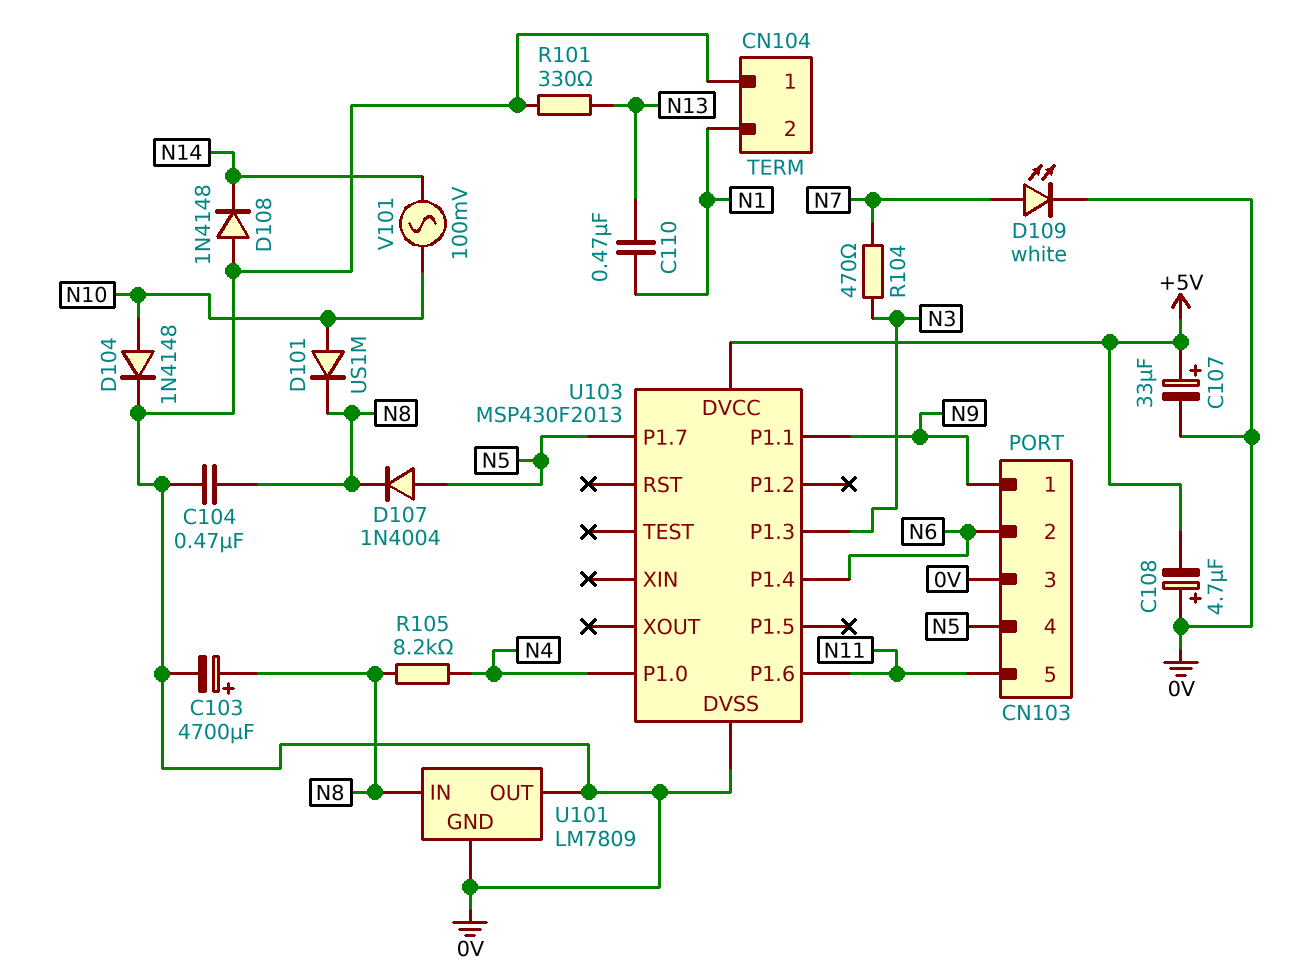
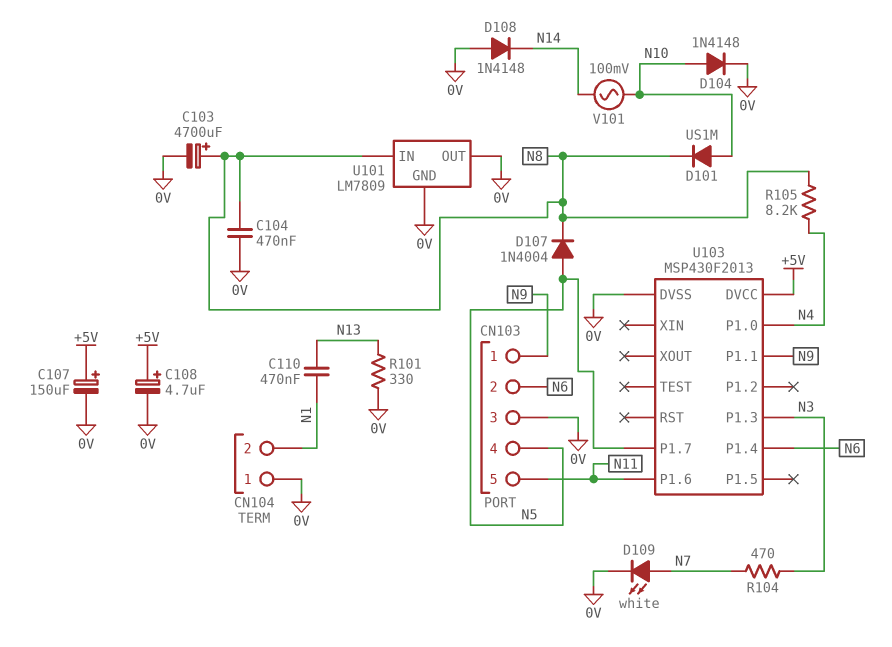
C107: 33uF (plus +5V, minus 0V) -> 150uF (plus +5V, minus 0V)
C108: 4.7uF (plus 0V, minus +5V) -> 4.7uF (plus +5V, minus 0V)

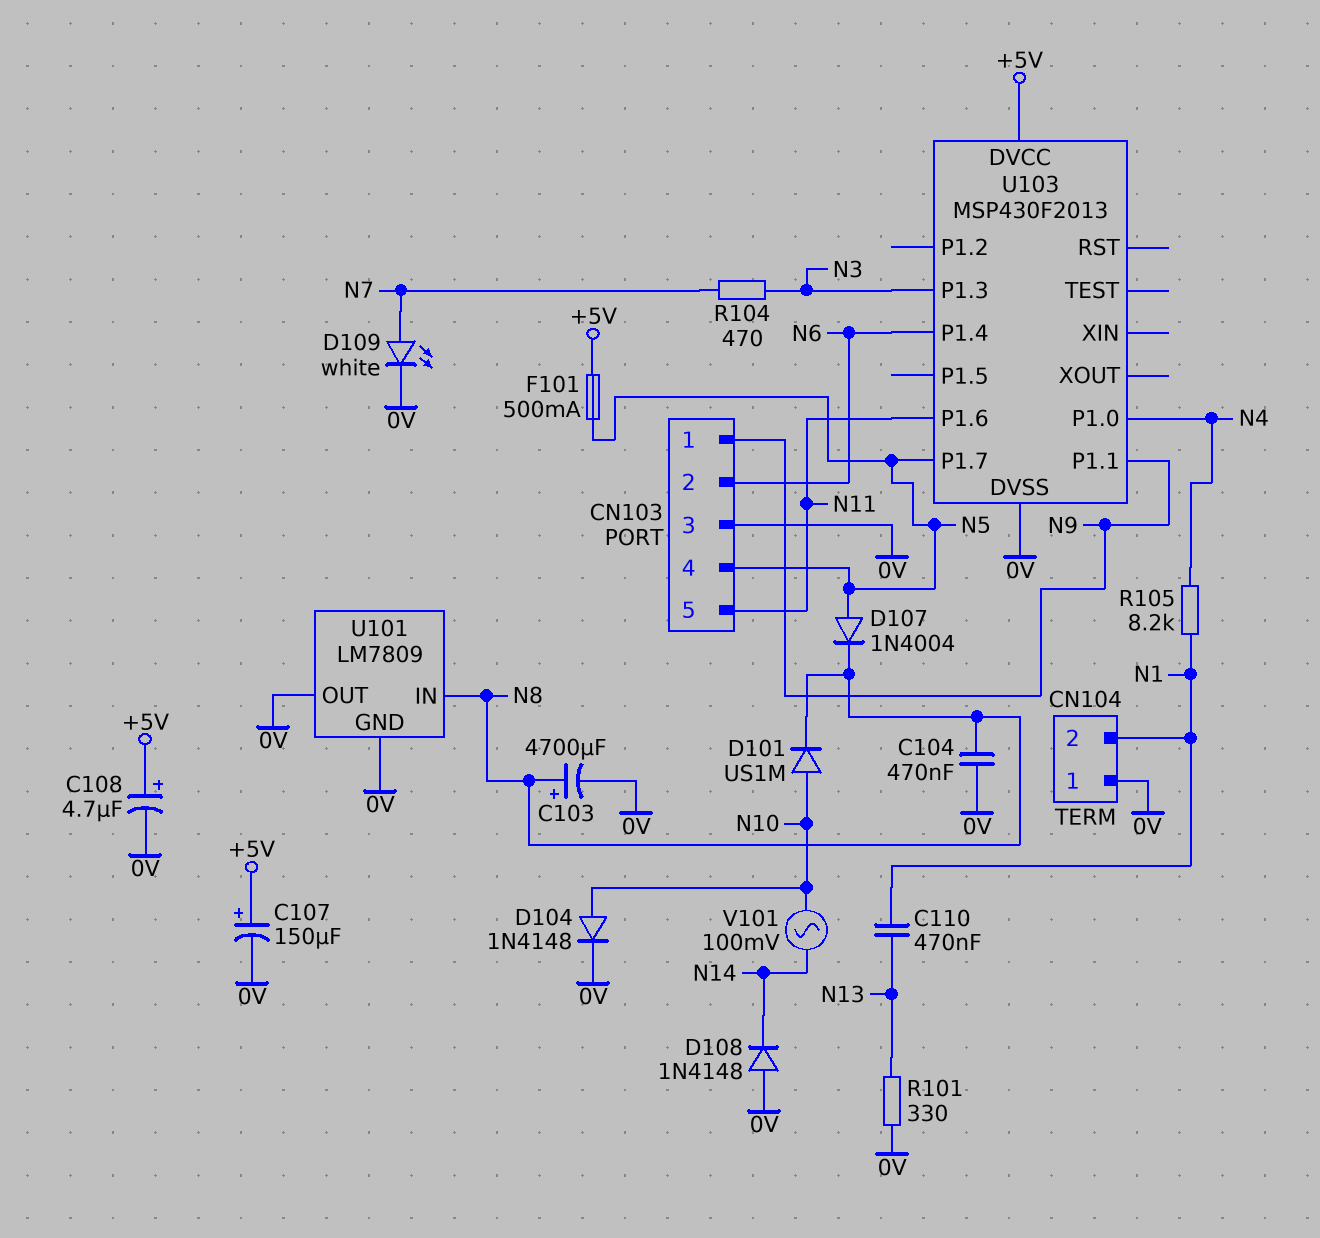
F101: none -> 500mA (+5V, N5)
R105: 8.2k (N4, N8) -> 8.2k (N1, N4)

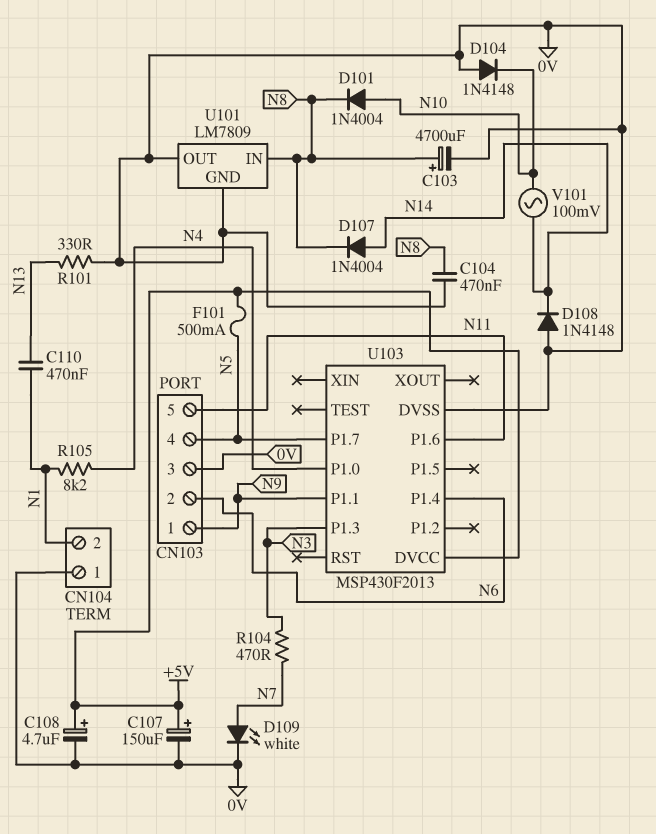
D101: diode US1M (A N10, K N8) -> diode 1N4004 (A N10, K N8)
D104: diode 1N4148 (A N10, K 0V) -> diode 1N4148 (A 0V, K N10)
D107: diode 1N4004 (A N5, K N8) -> diode 1N4004 (A N14, K N8)

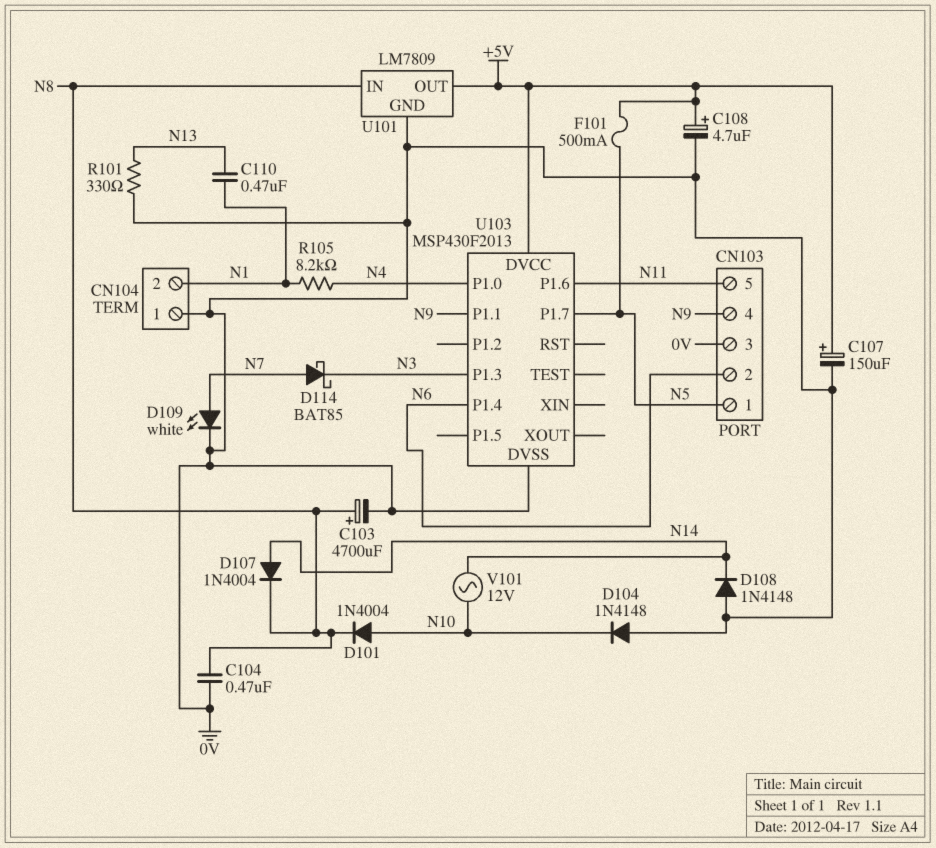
CN103 pin 1: N9 -> N5
CN103 pin 4: N5 -> N9
D114: none -> schottky BAT85 (A N7, K N3)
R104: 470 (N3, N7) -> none
U101 pin OUT: 0V -> +5V
V101: AC 100mV (N10, N14) -> AC 12V (N10, N14)

